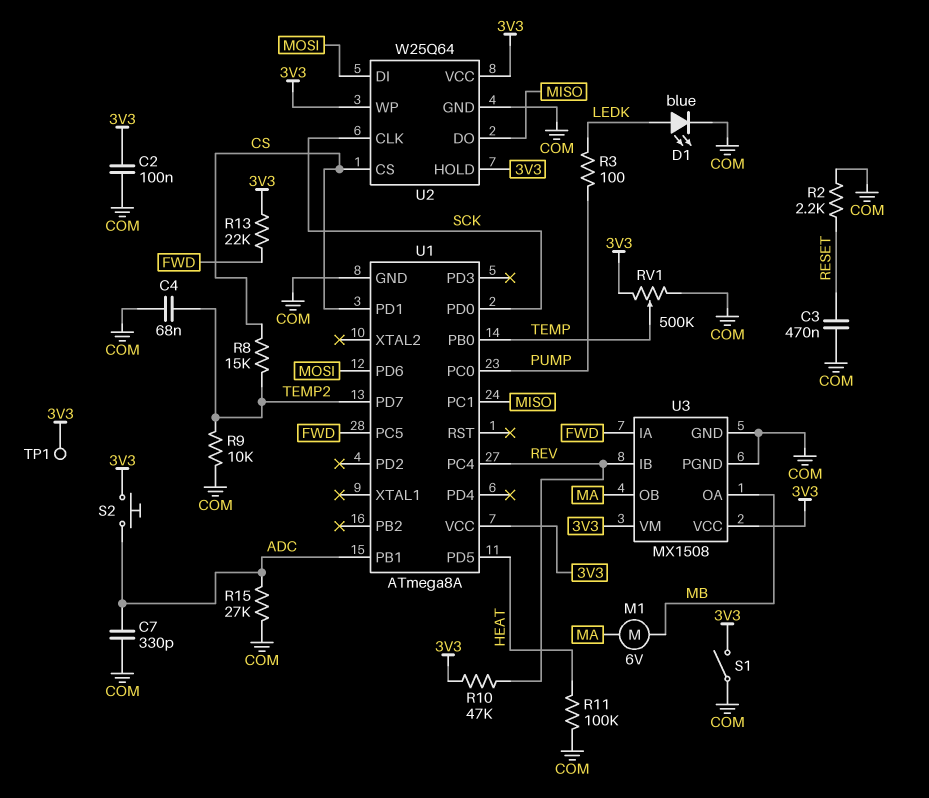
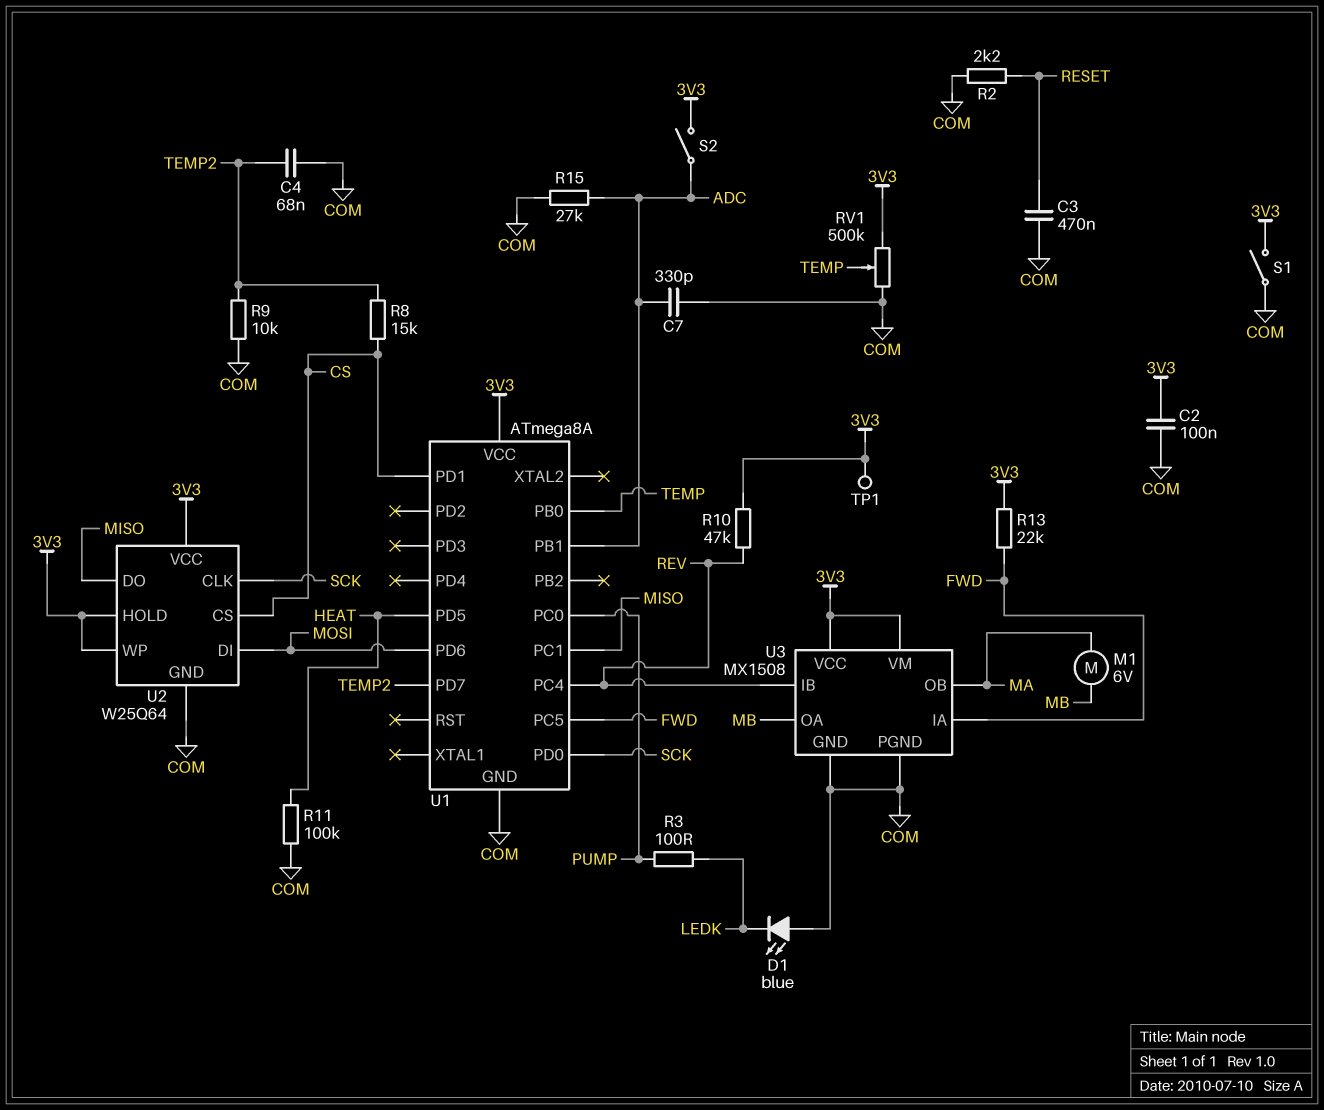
D1: LED blue (A LEDK, K COM) -> LED blue (A COM, K LEDK)
S2: button (3V3, ADC) -> switch (3V3, ADC)

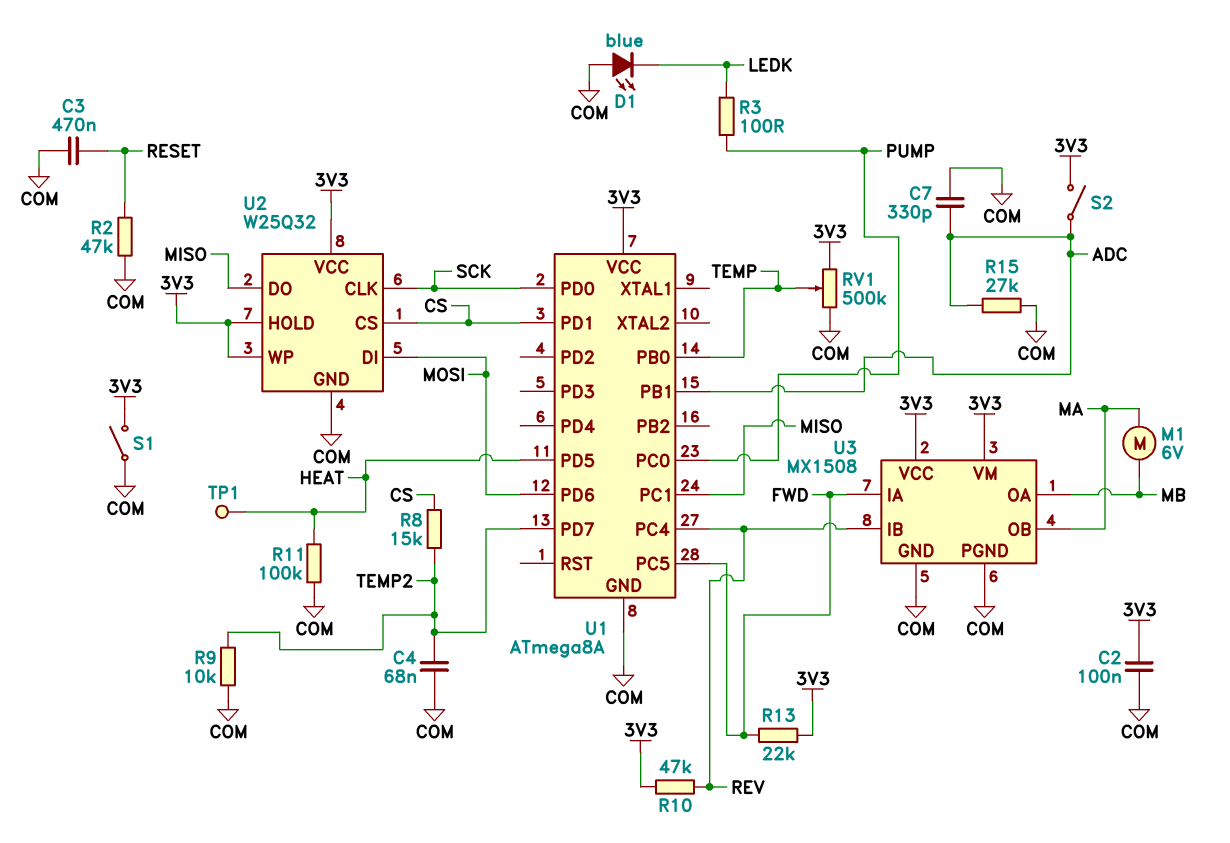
R2: 2.2k (COM, RESET) -> 47k (COM, RESET)
TP1: test point (3V3) -> test point (HEAT)
U2: W25Q64 -> W25Q32

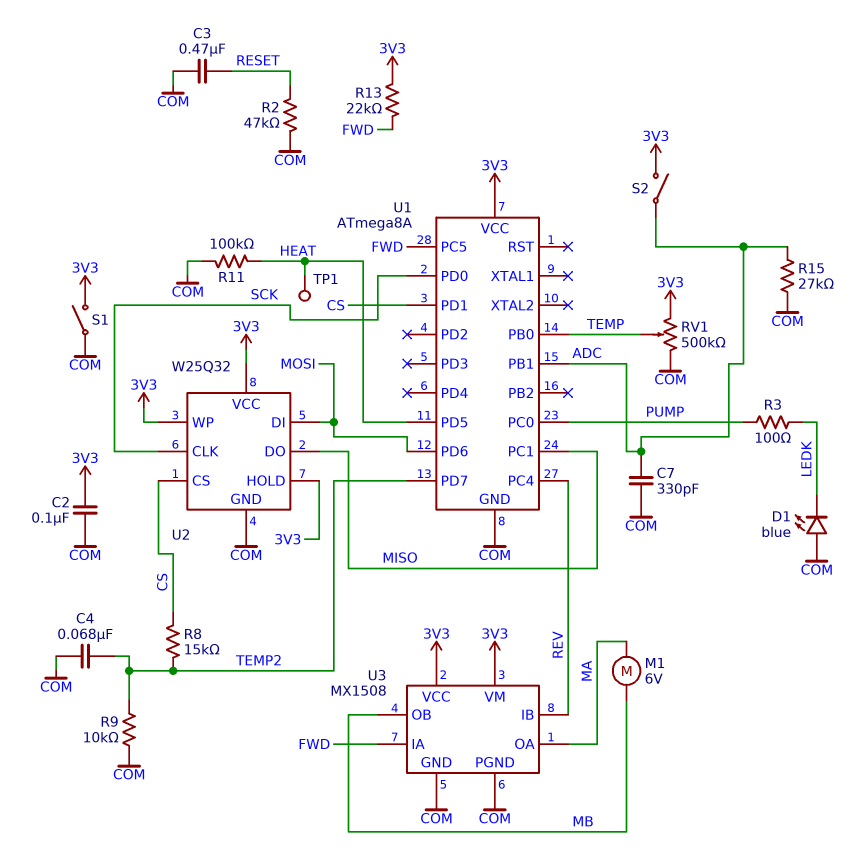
R10: 47k (3V3, REV) -> none
U3 pin OA: MB -> MA
U3 pin OB: MA -> MB

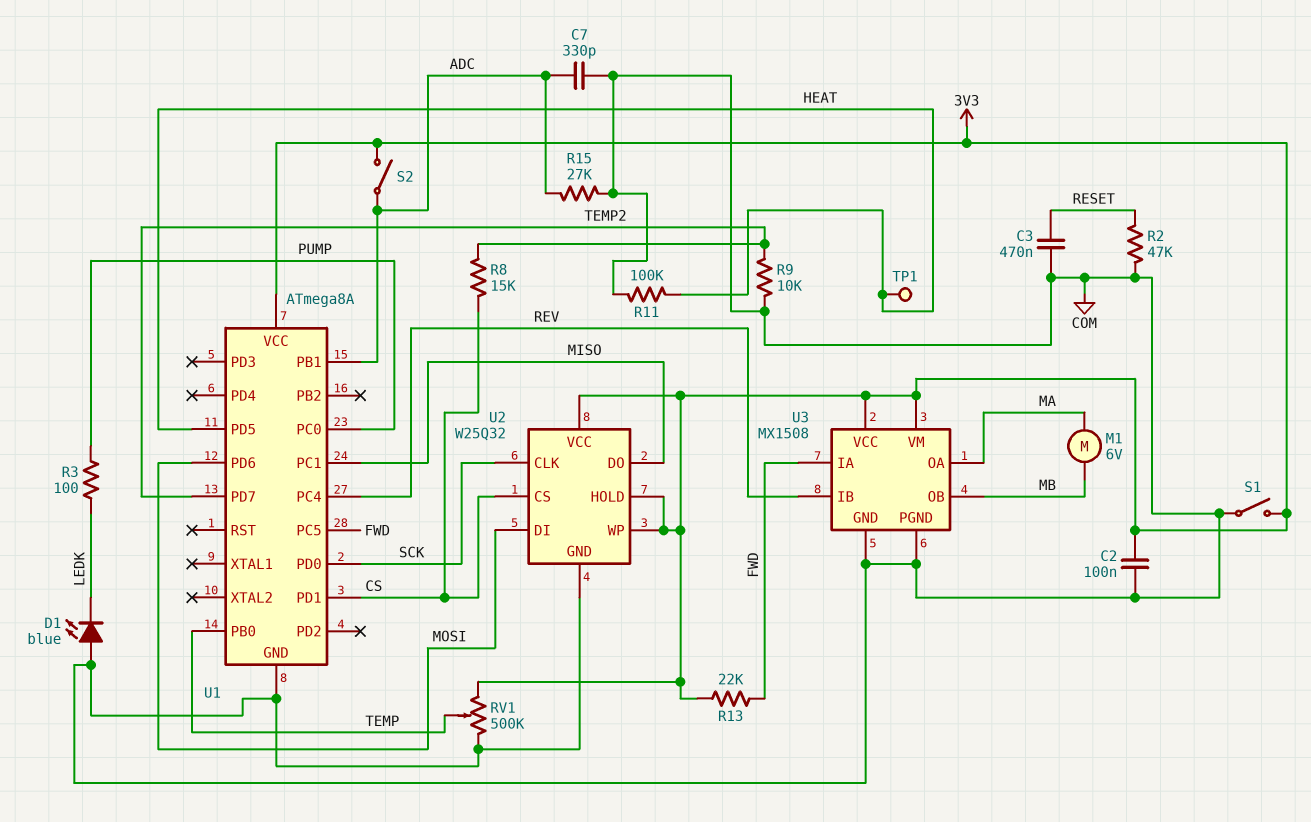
C4: 68nF (COM, TEMP2) -> none

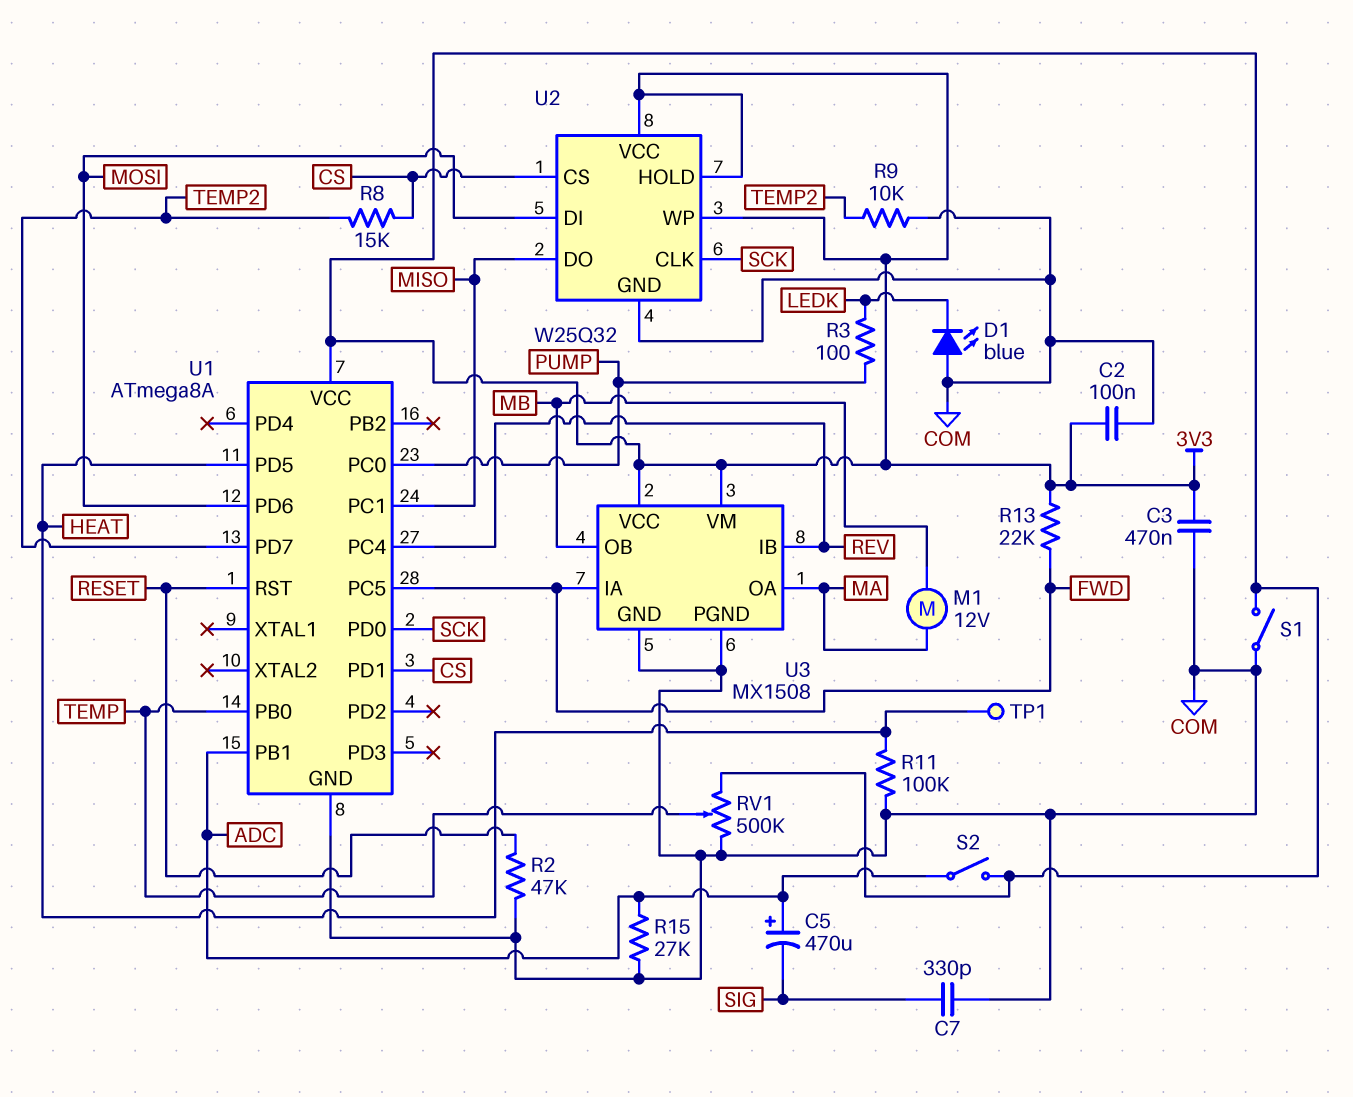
C3: 470nF (COM, RESET) -> 470nF (3V3, COM)
C5: none -> 470uF (plus ADC, minus SIG)
C7: 330pF (ADC, COM) -> 330pF (COM, SIG)
M1: motor 6V (MA, MB) -> motor 12V (MA, MB)
U1 pin RST: none -> RESET

